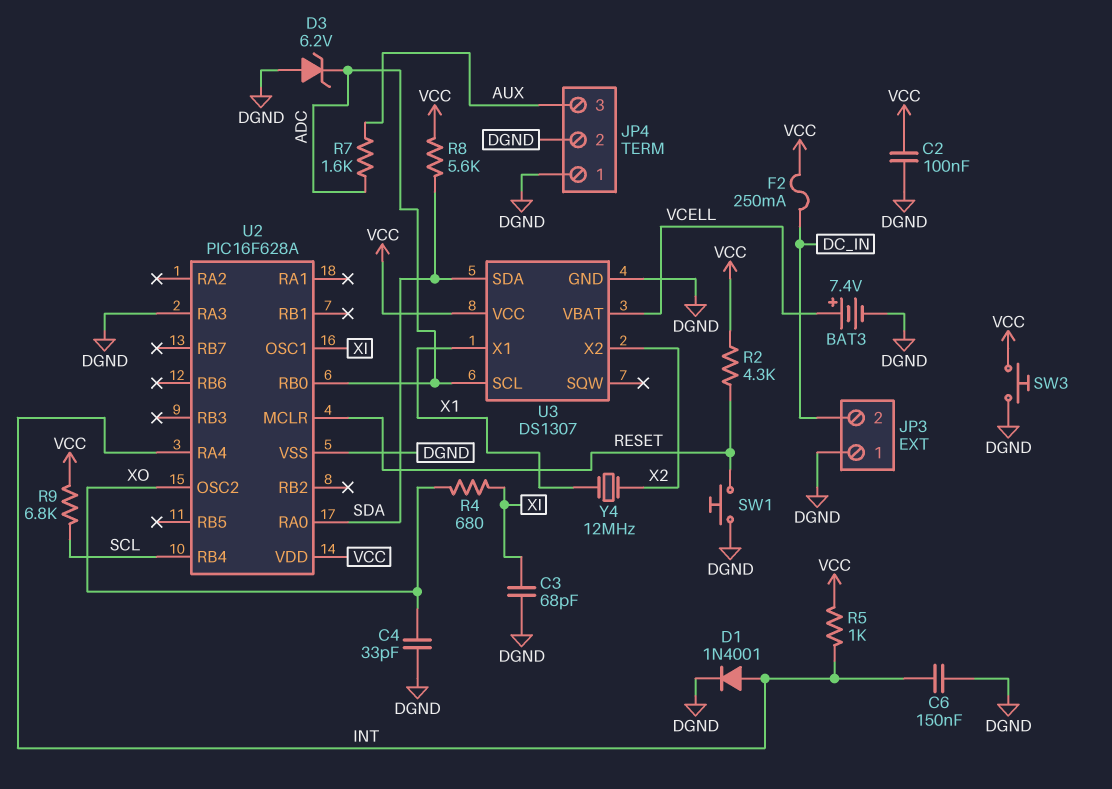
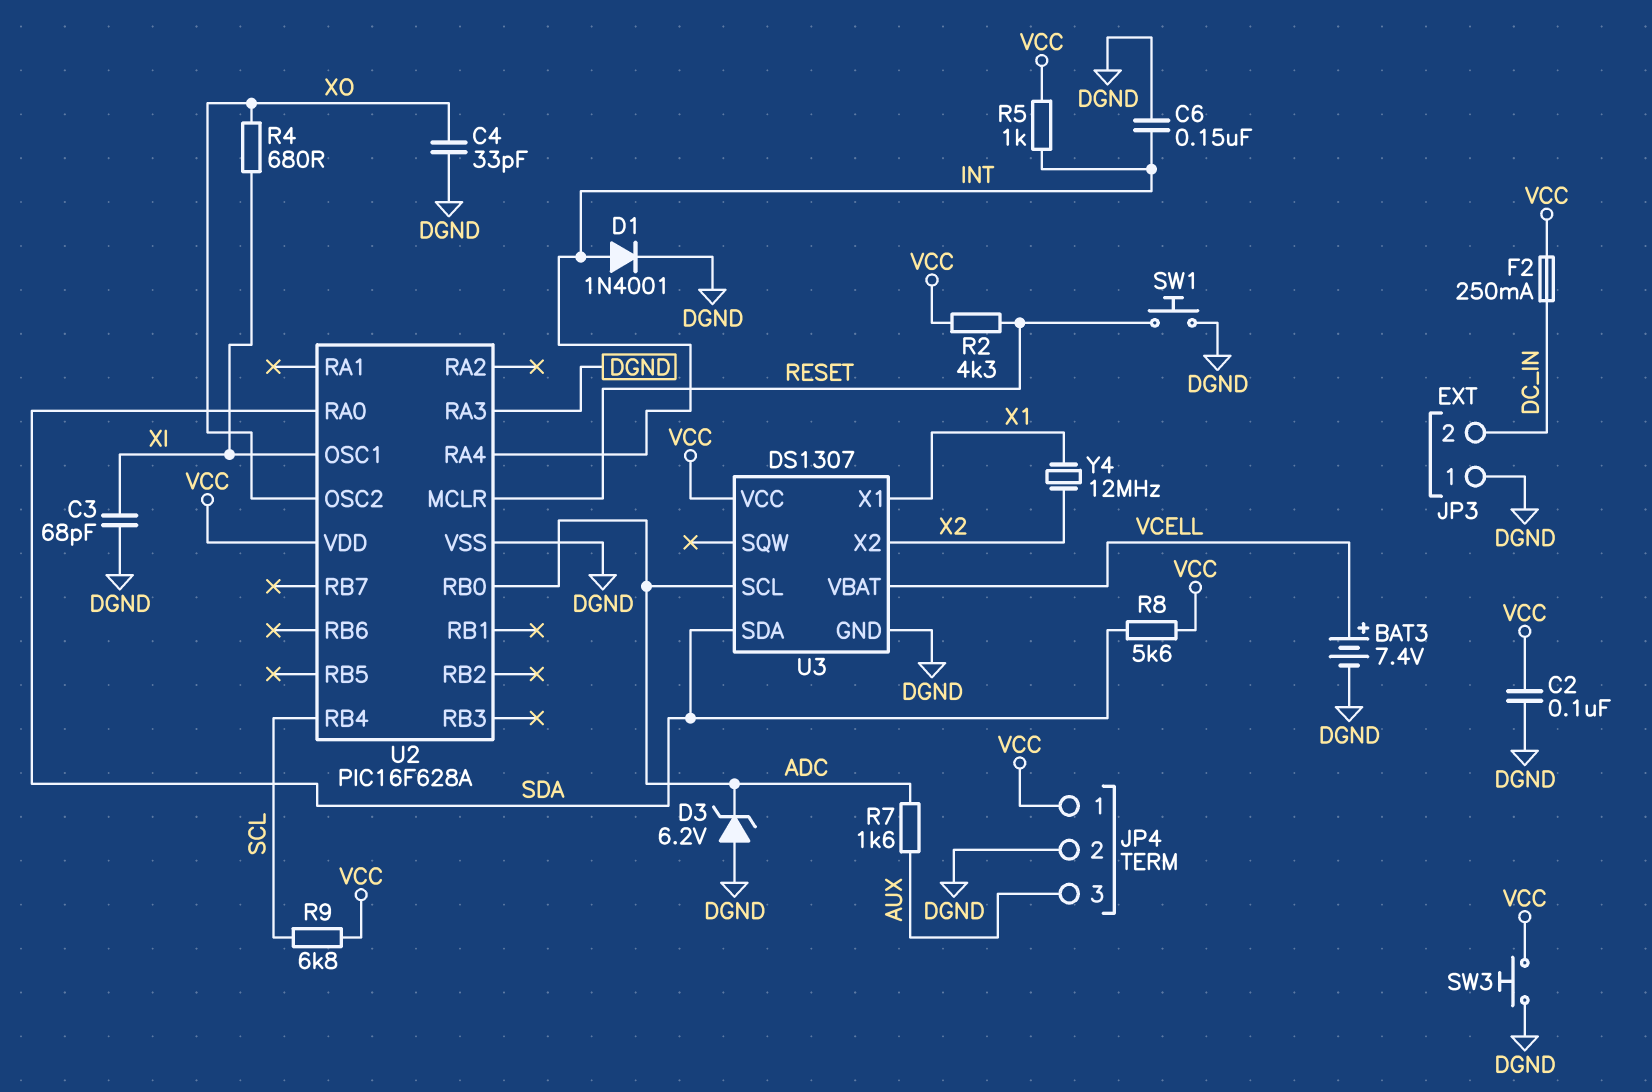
JP4 pin 1: DGND -> VCC

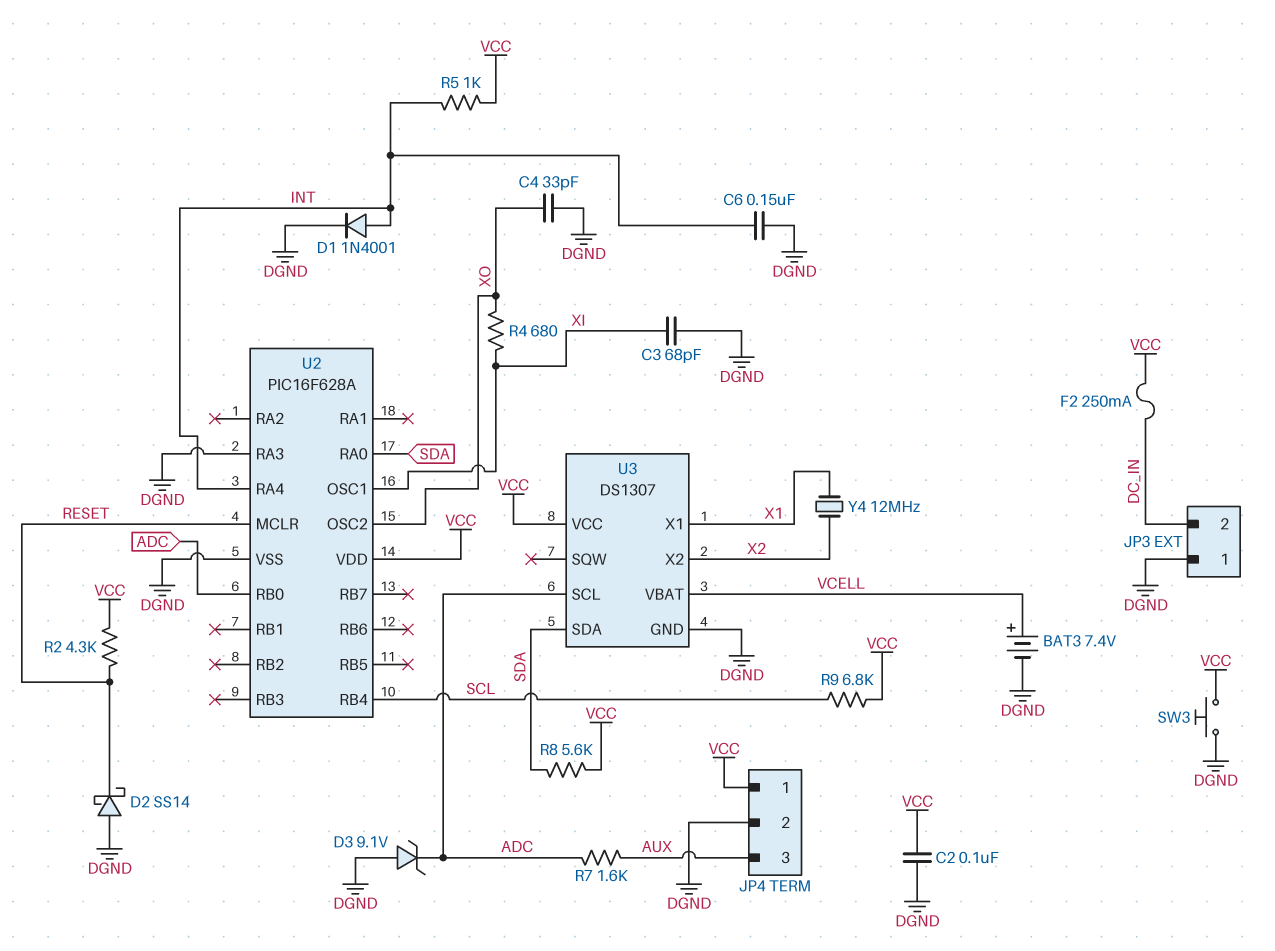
D2: none -> schottky SS14 (A DGND, K RESET)
D3: zener 6.2V (A DGND, K ADC) -> zener 9.1V (A DGND, K ADC)
SW1: button (DGND, RESET) -> none

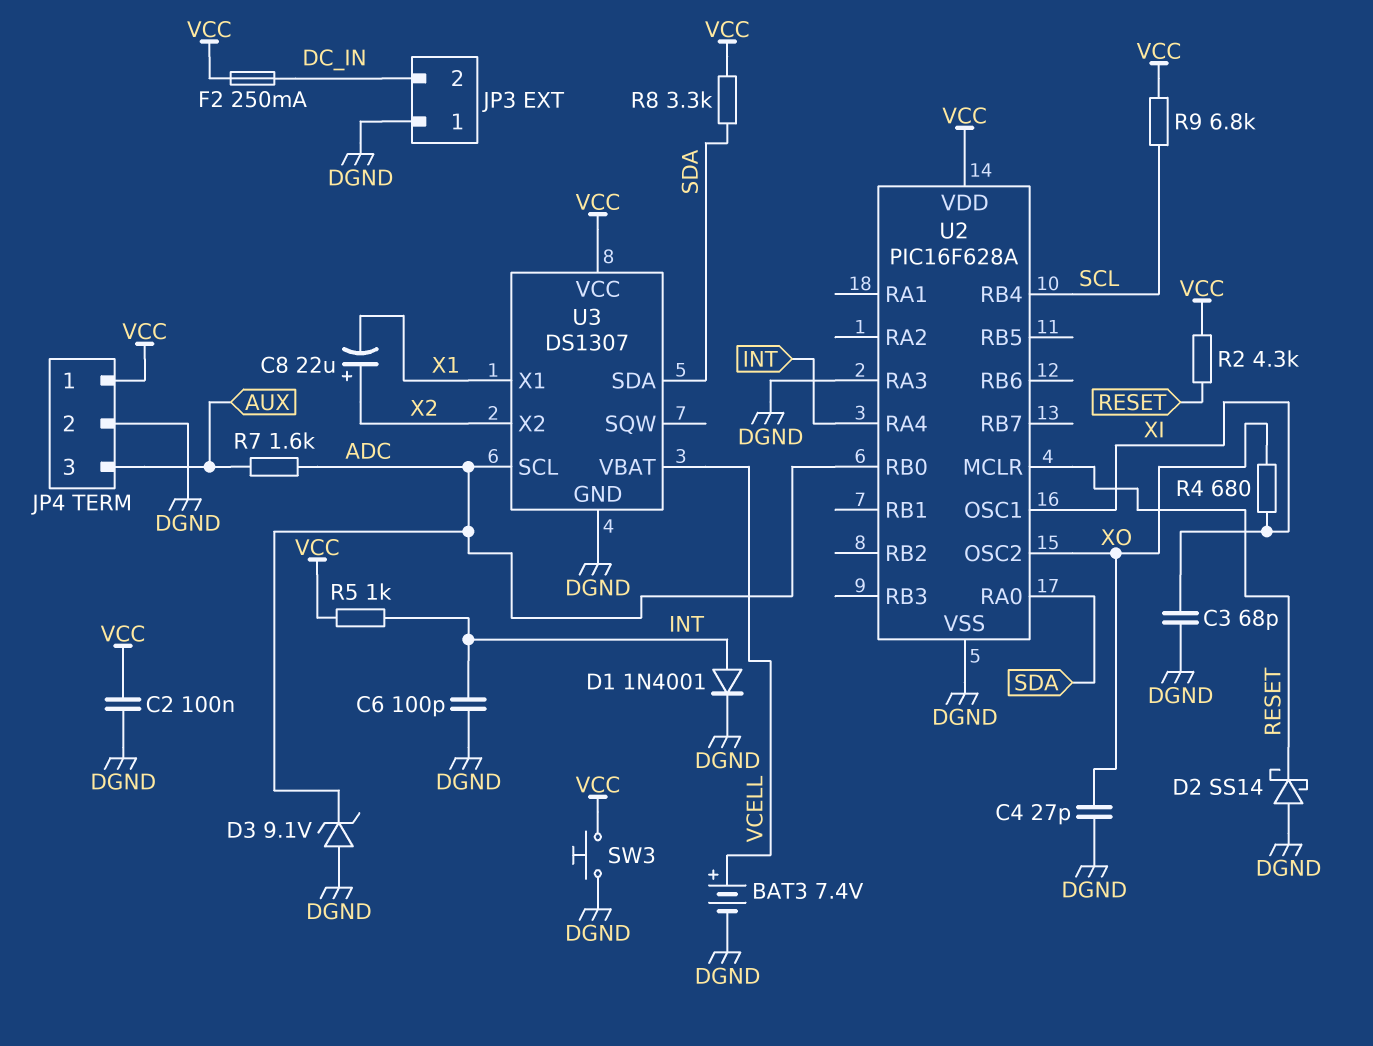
C4: 33pF (DGND, XO) -> 27pF (DGND, XO)
C6: 150nF (DGND, INT) -> 100pF (DGND, INT)
C8: none -> 22uF (plus X2, minus X1)
R8: 5.6k (SDA, VCC) -> 3.3k (SDA, VCC)
Y4: 12MHz (X1, X2) -> none

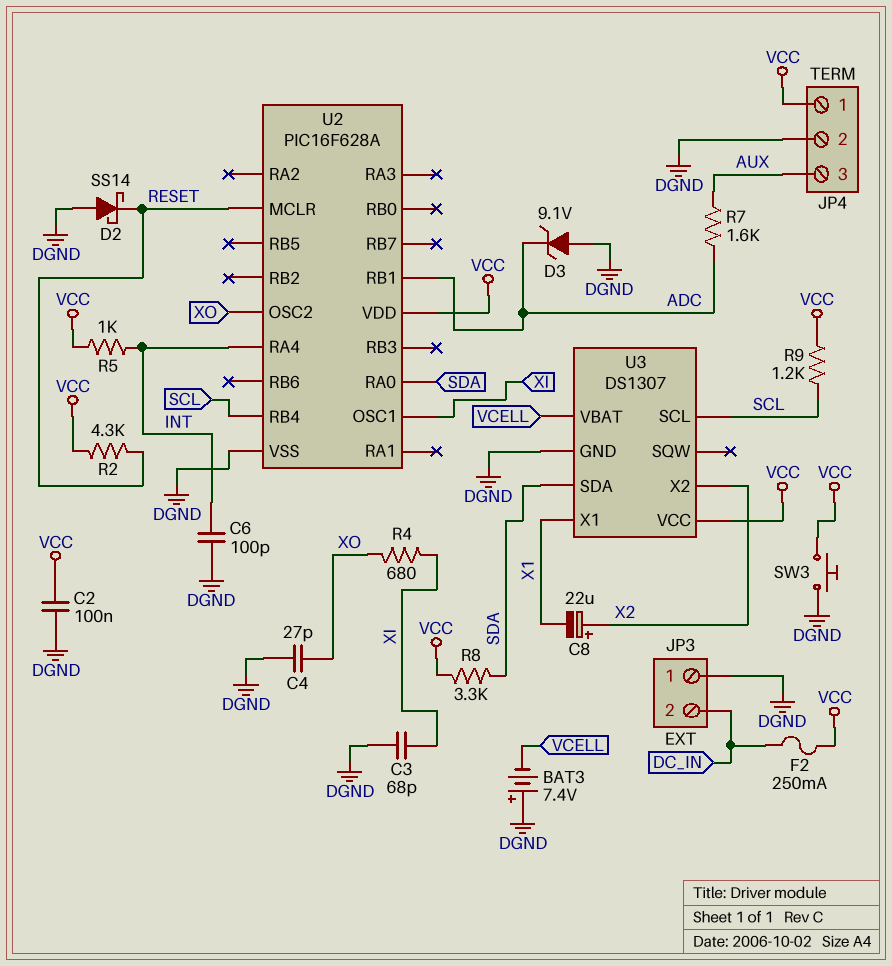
BAT3: 7.4V (plus VCELL, minus DGND) -> 7.4V (plus DGND, minus VCELL)
D1: diode 1N4001 (A INT, K DGND) -> none
R9: 6.8k (SCL, VCC) -> 1.2k (SCL, VCC)
U2 pin RA3: DGND -> none
U2 pin RB0: ADC -> none
U2 pin RB1: none -> ADC
U3 pin SCL: ADC -> SCL

